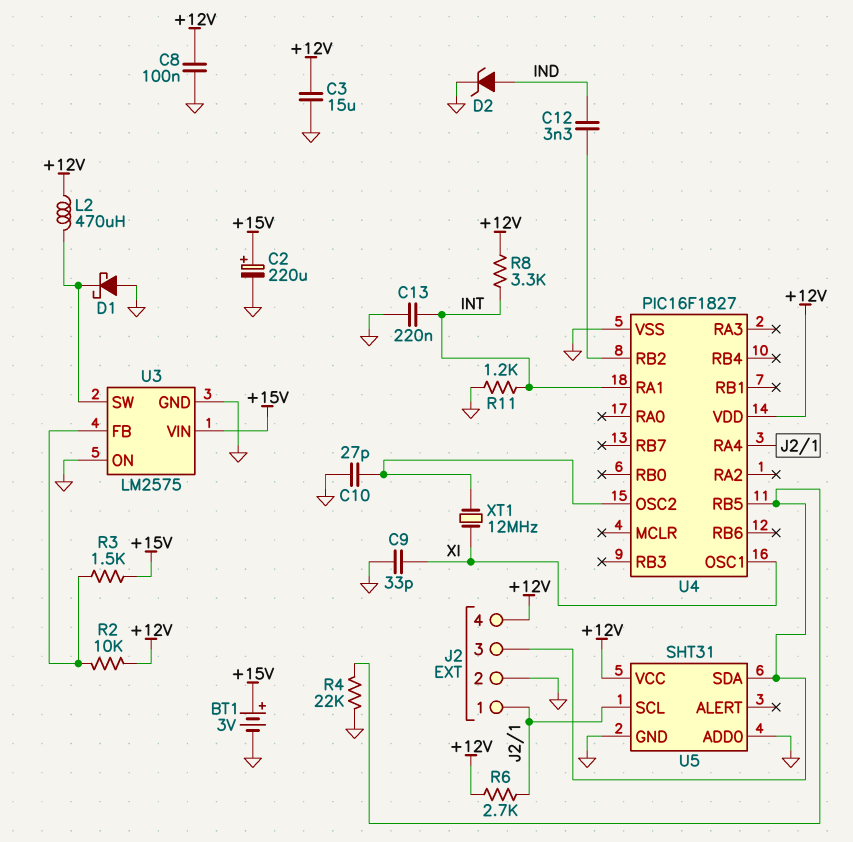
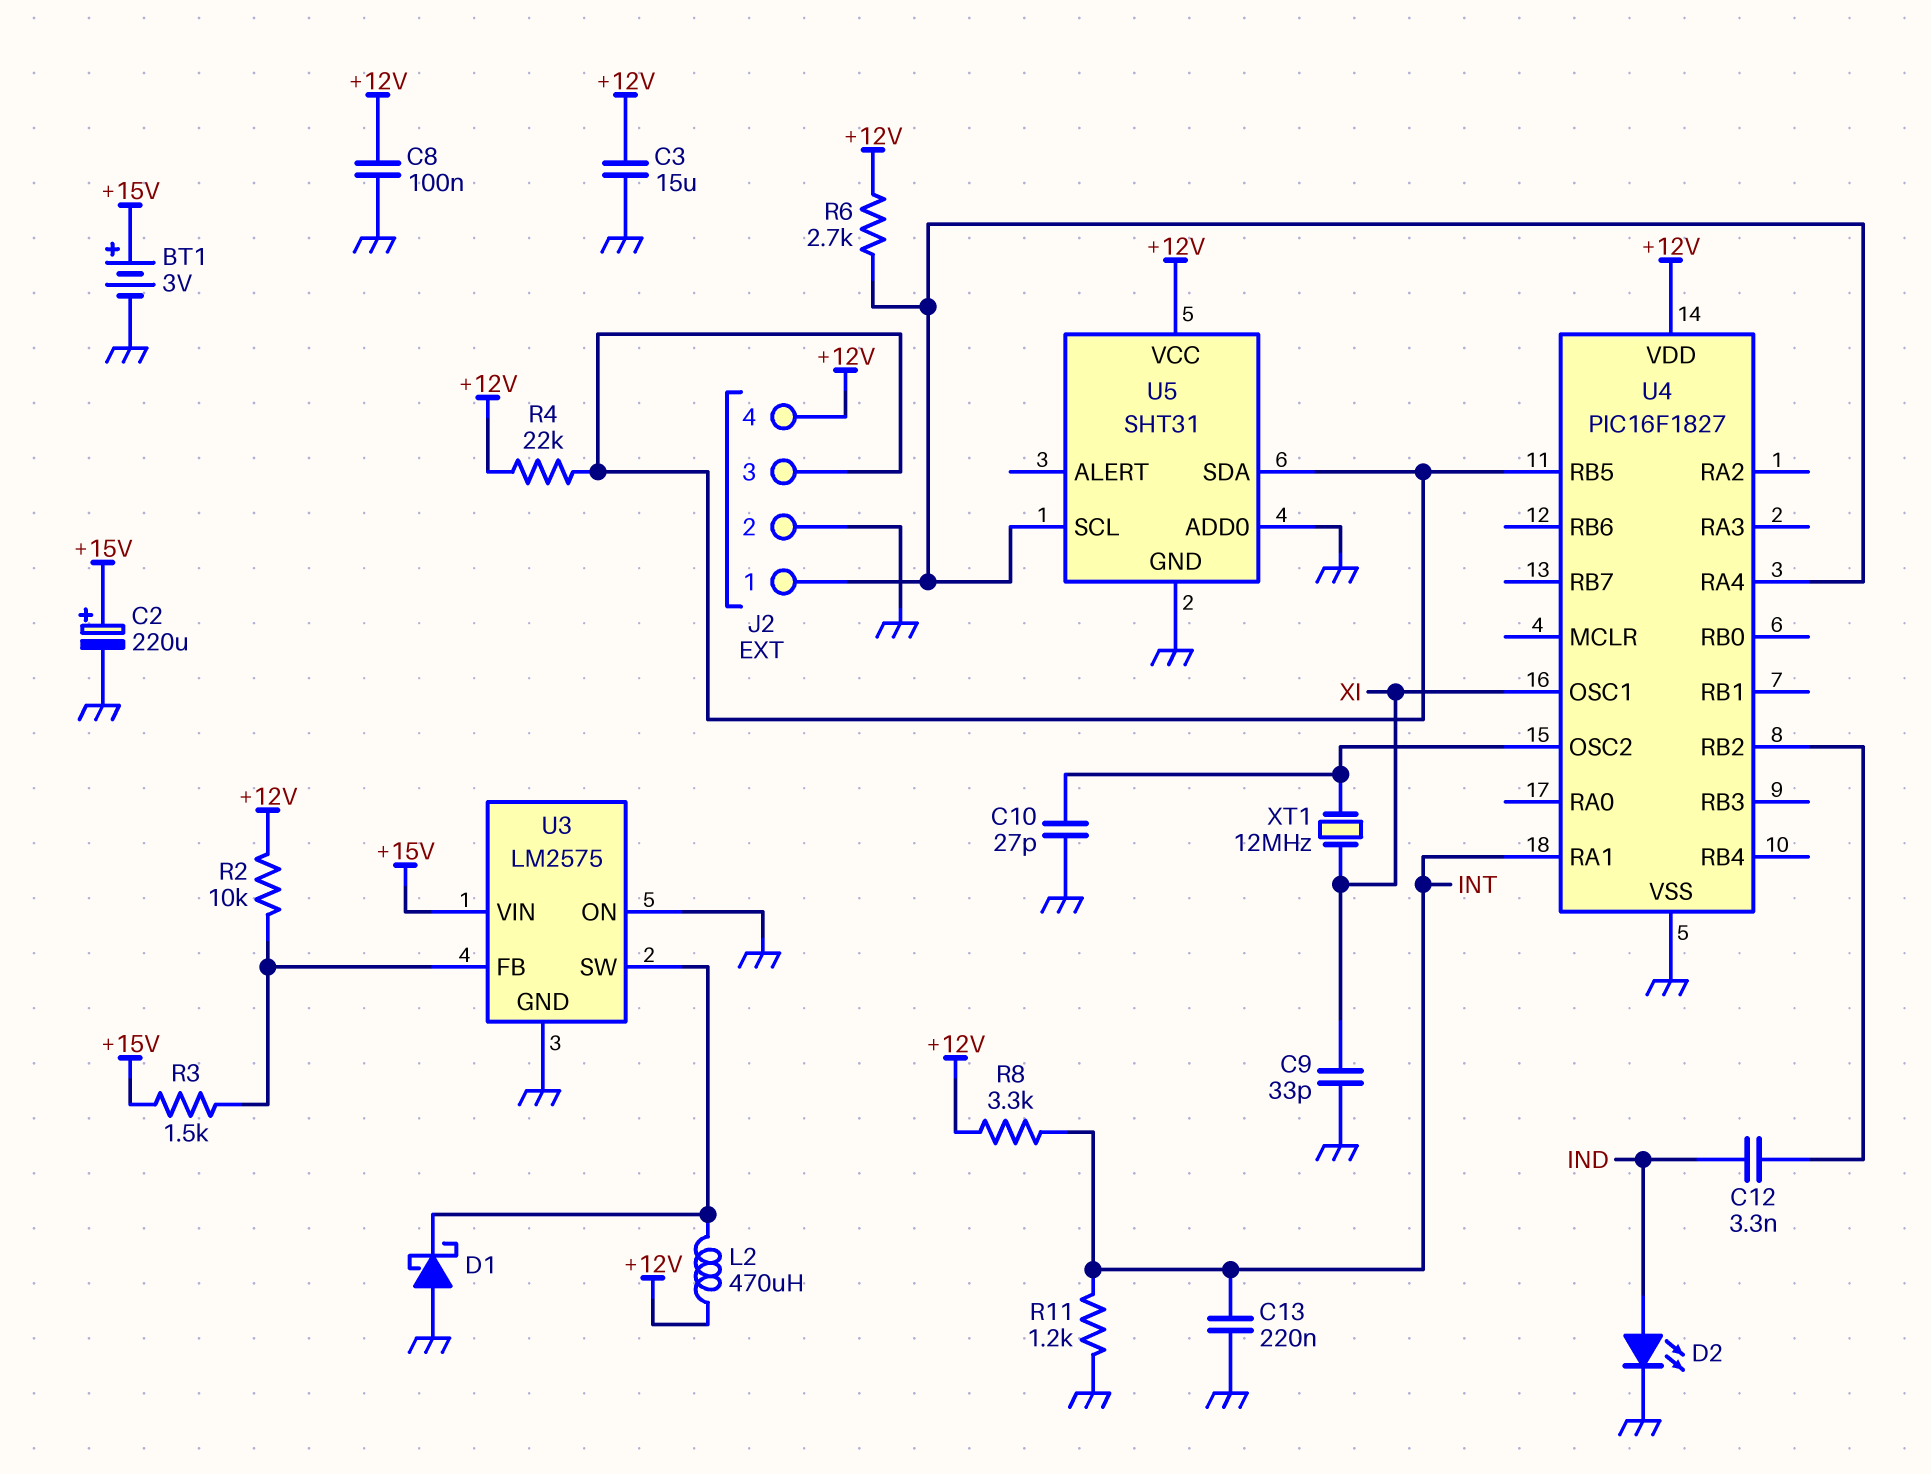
D2: zener (A IND, K GND) -> LED (A IND, K GND)
R4: 22k (GND, J2/3) -> 22k (+12V, J2/3)

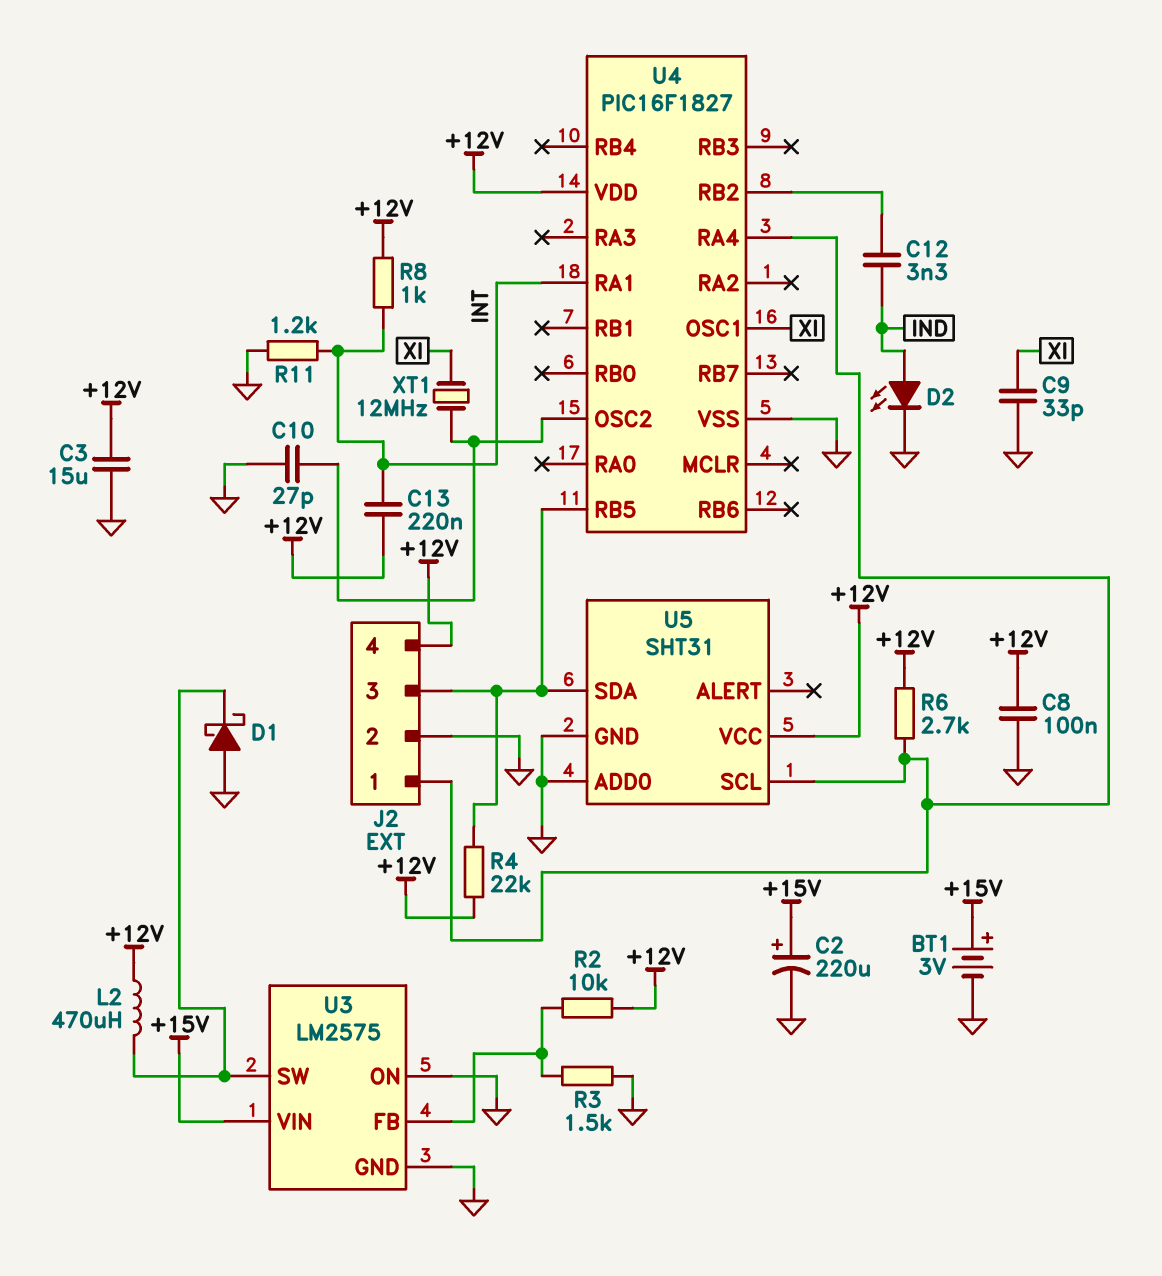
C13: 220nF (GND, INT) -> 220nF (+12V, INT)
R3: 1.5k (+15V, U3/FB) -> 1.5k (GND, U3/FB)
R8: 3.3k (+12V, INT) -> 1k (+12V, INT)

